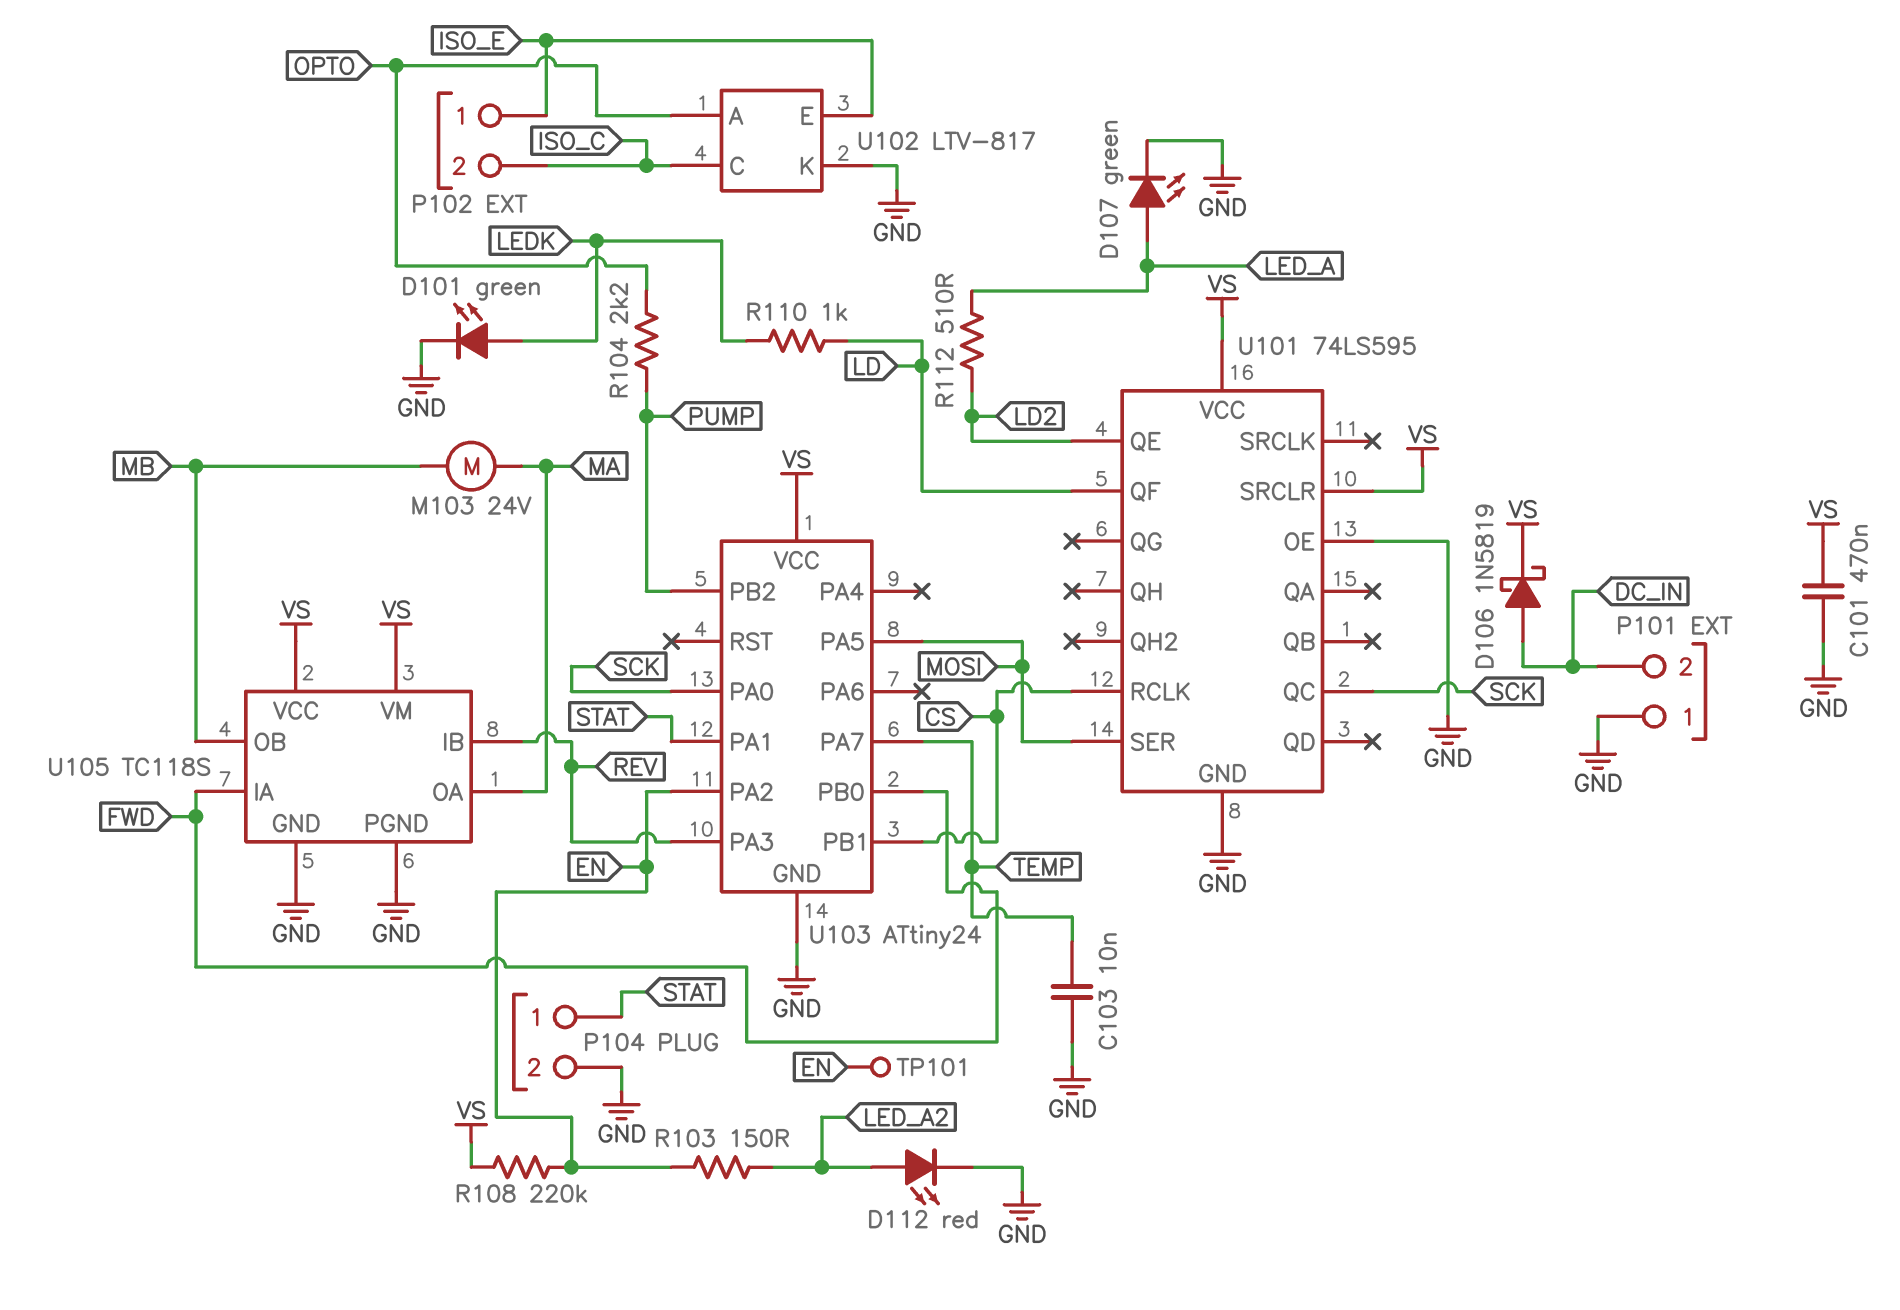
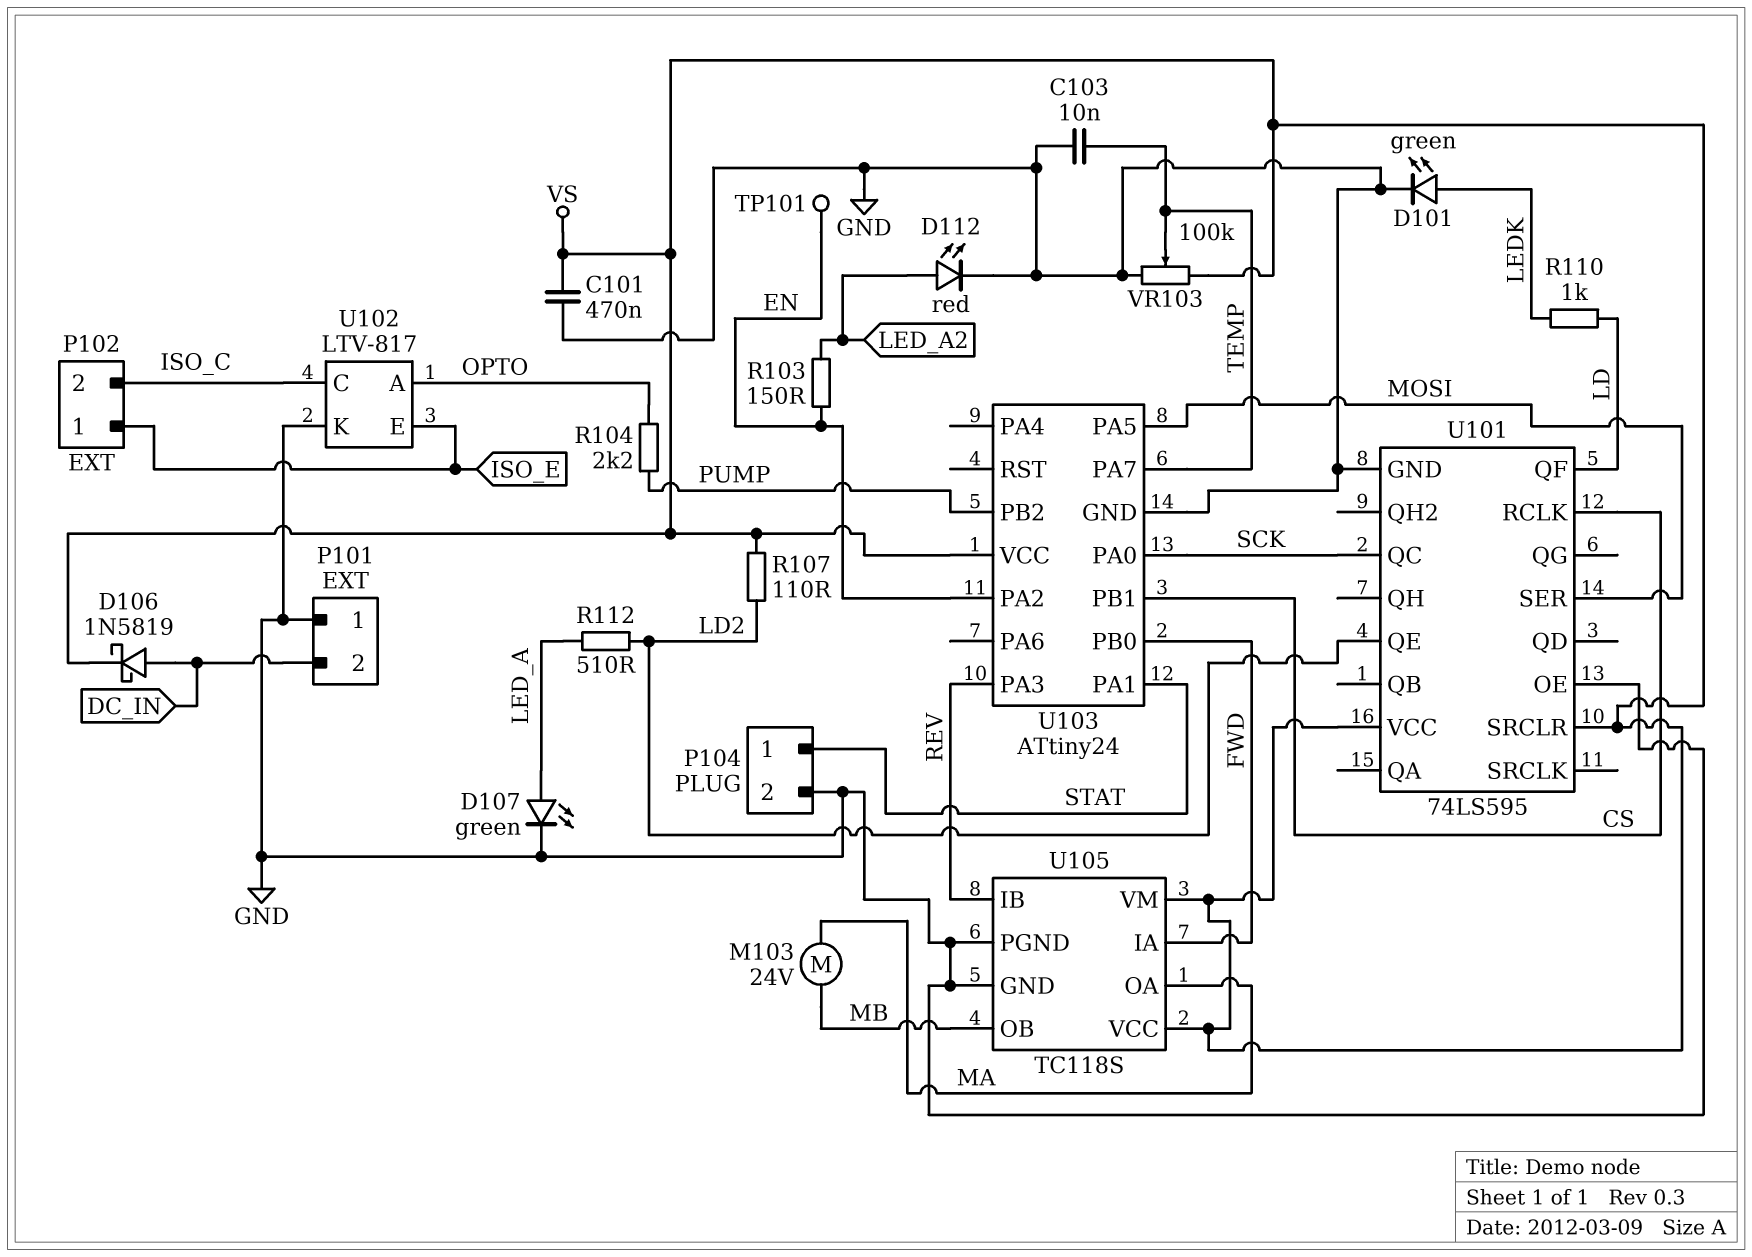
R107: none -> 110 (LD2, VS)
R108: 220k (EN, VS) -> none
VR103: none -> 100k (GND, VS, wiper TEMP)

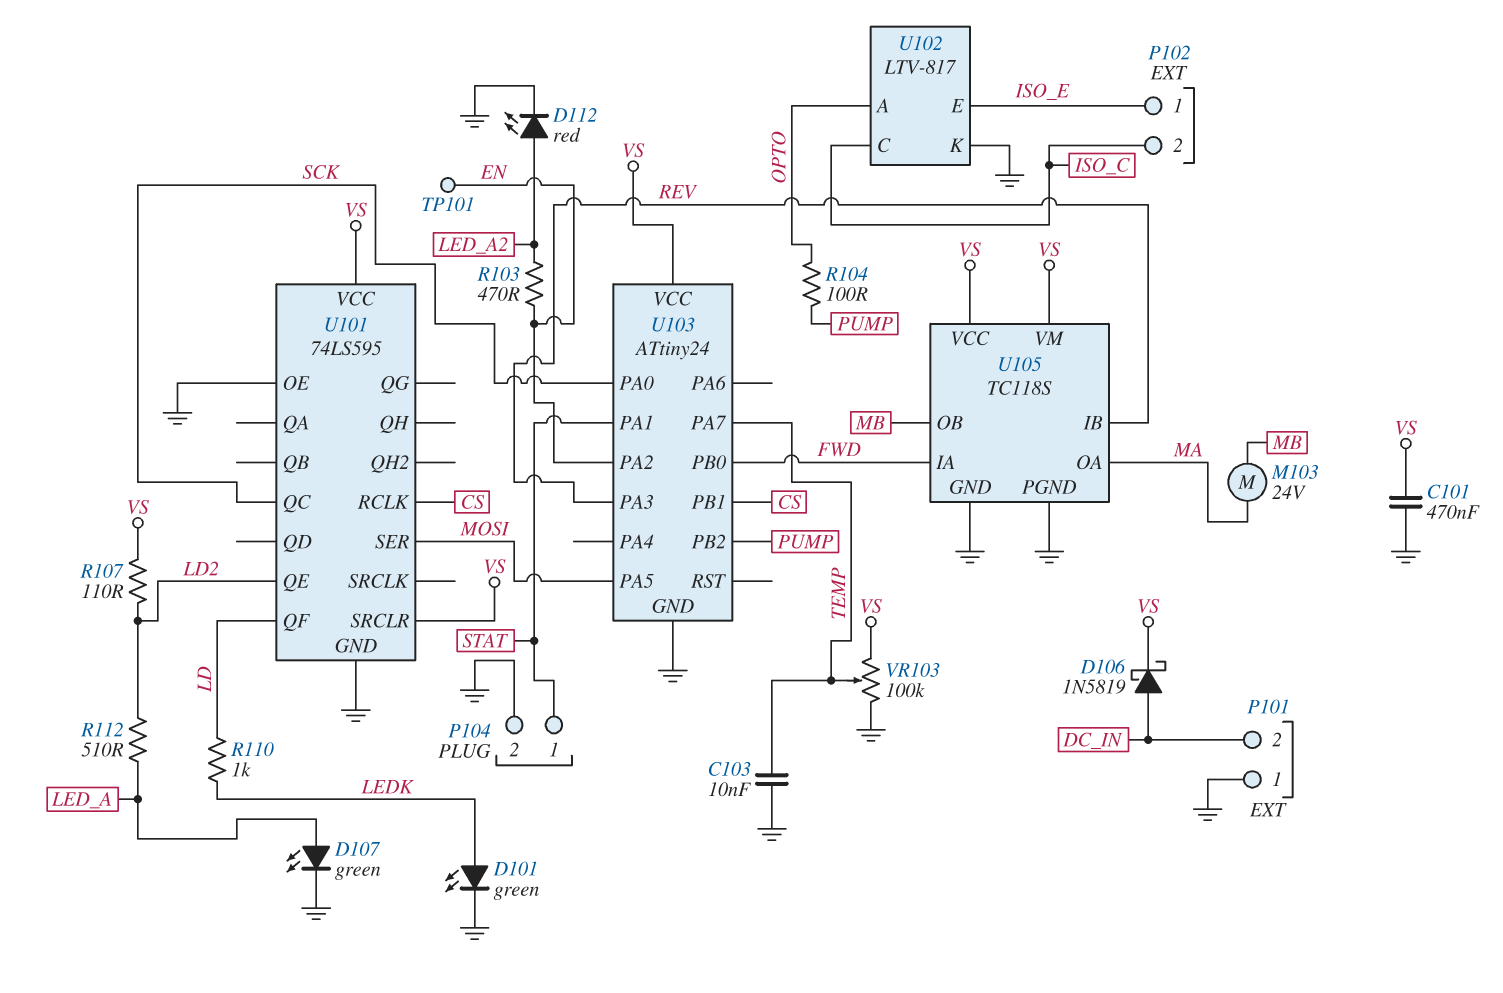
R103: 150 (EN, LED_A2) -> 470 (EN, LED_A2)
R104: 2.2k (OPTO, PUMP) -> 100 (OPTO, PUMP)

